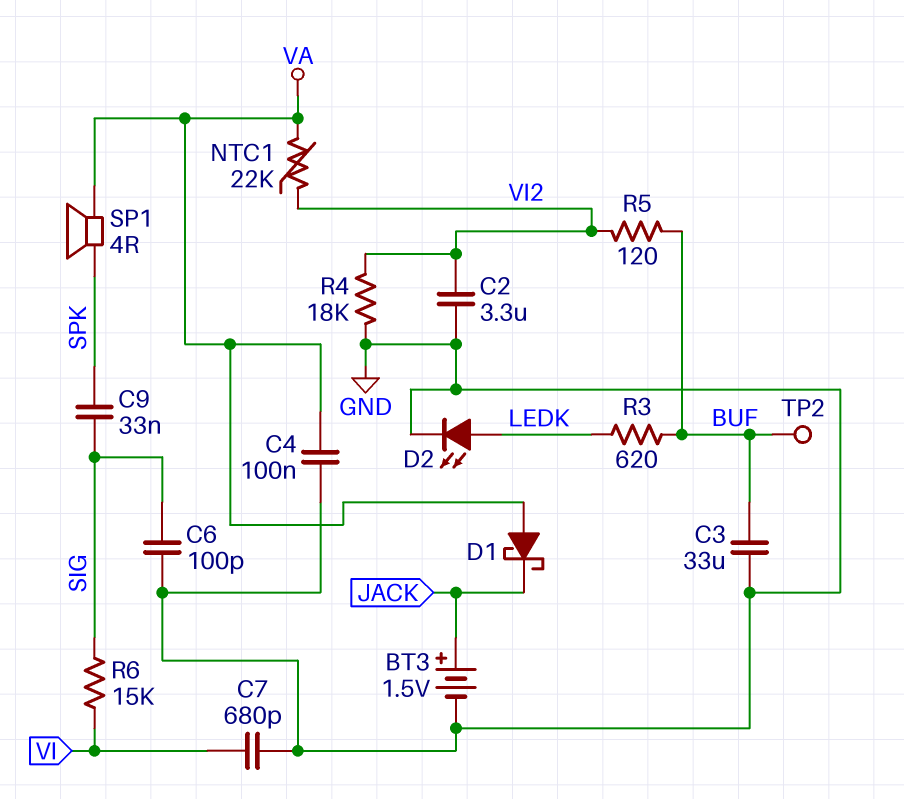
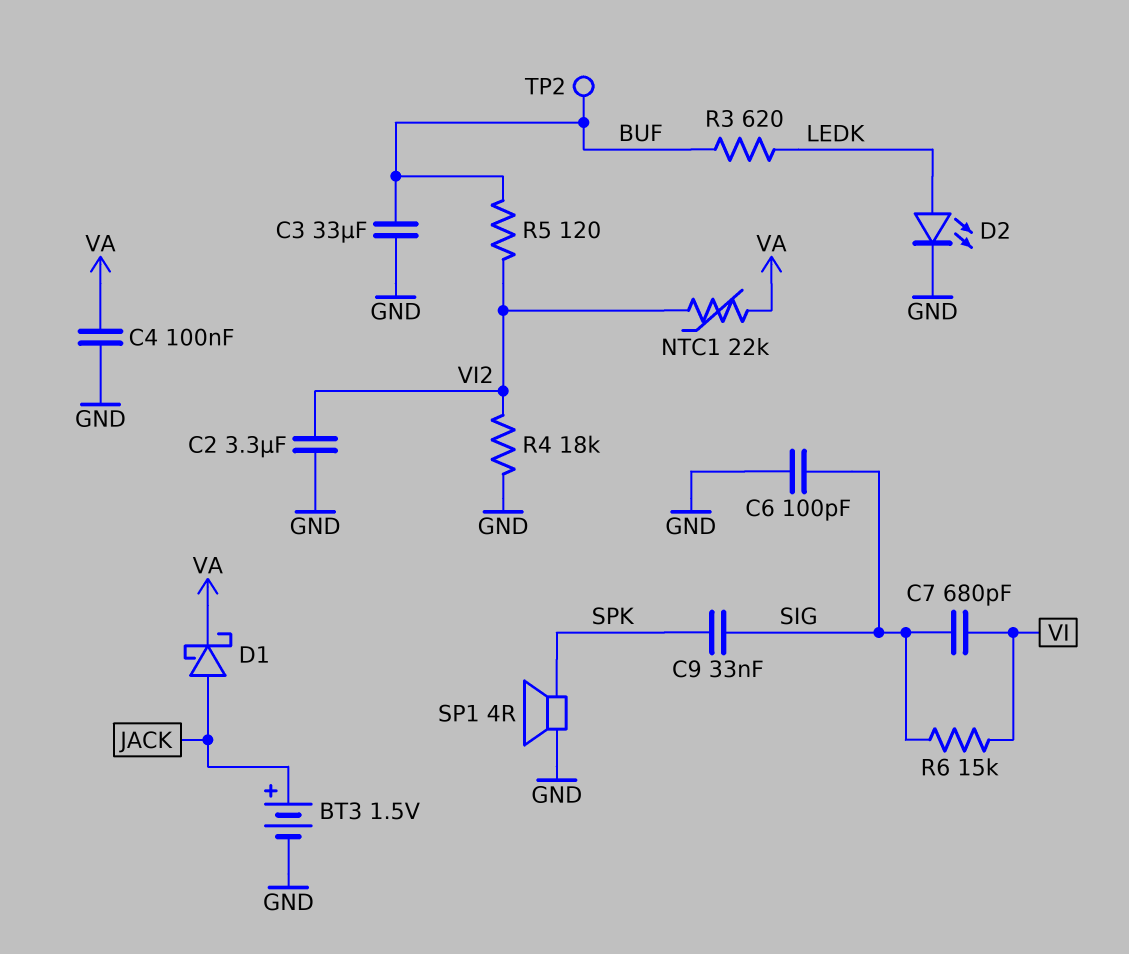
C7: 680pF (GND, VI) -> 680pF (SIG, VI)
D1: schottky (A VA, K JACK) -> schottky (A JACK, K VA)
SP1: speaker 4R (SPK, VA) -> speaker 4R (GND, SPK)

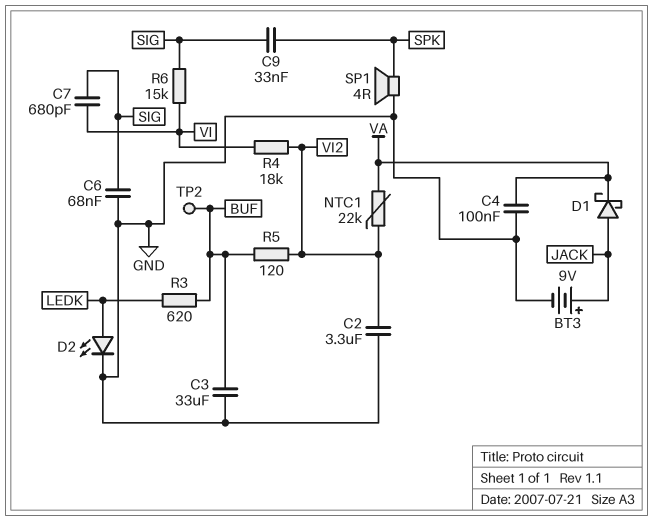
BT3: 1.5V (plus JACK, minus GND) -> 9V (plus JACK, minus GND)
C6: 100pF (GND, SIG) -> 68nF (GND, SIG)
R4: 18k (GND, VI2) -> 18k (VI, VI2)

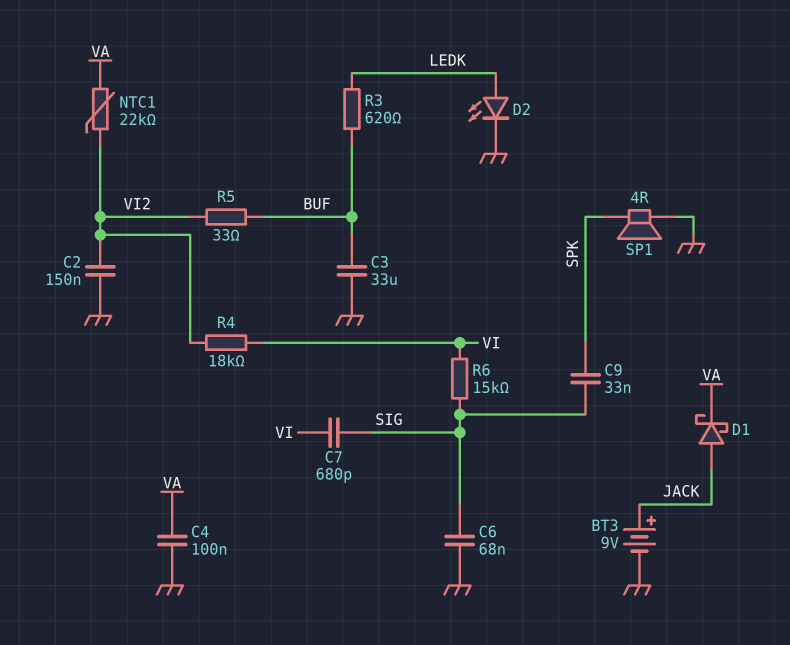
C2: 3.3uF (GND, VI2) -> 150nF (GND, VI2)
R5: 120 (BUF, VI2) -> 33 (BUF, VI2)
TP2: test point (BUF) -> none

